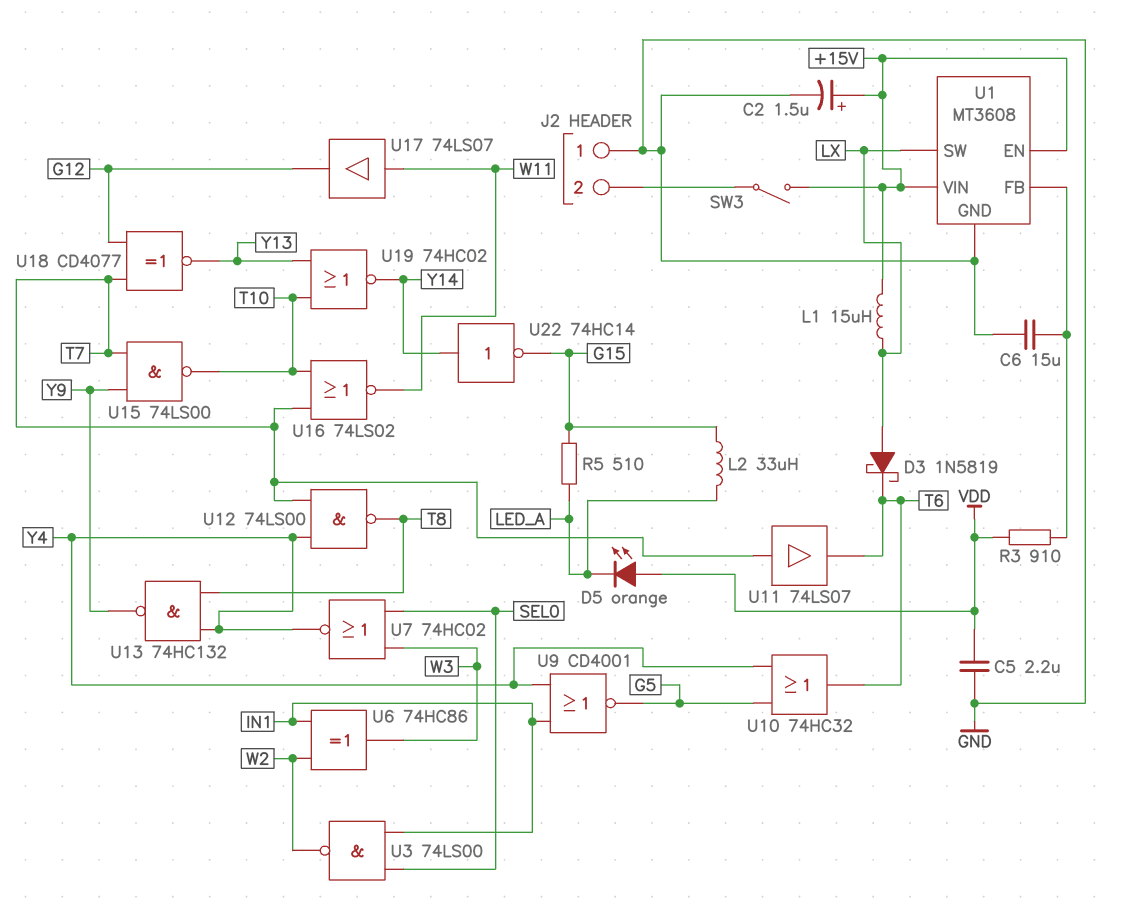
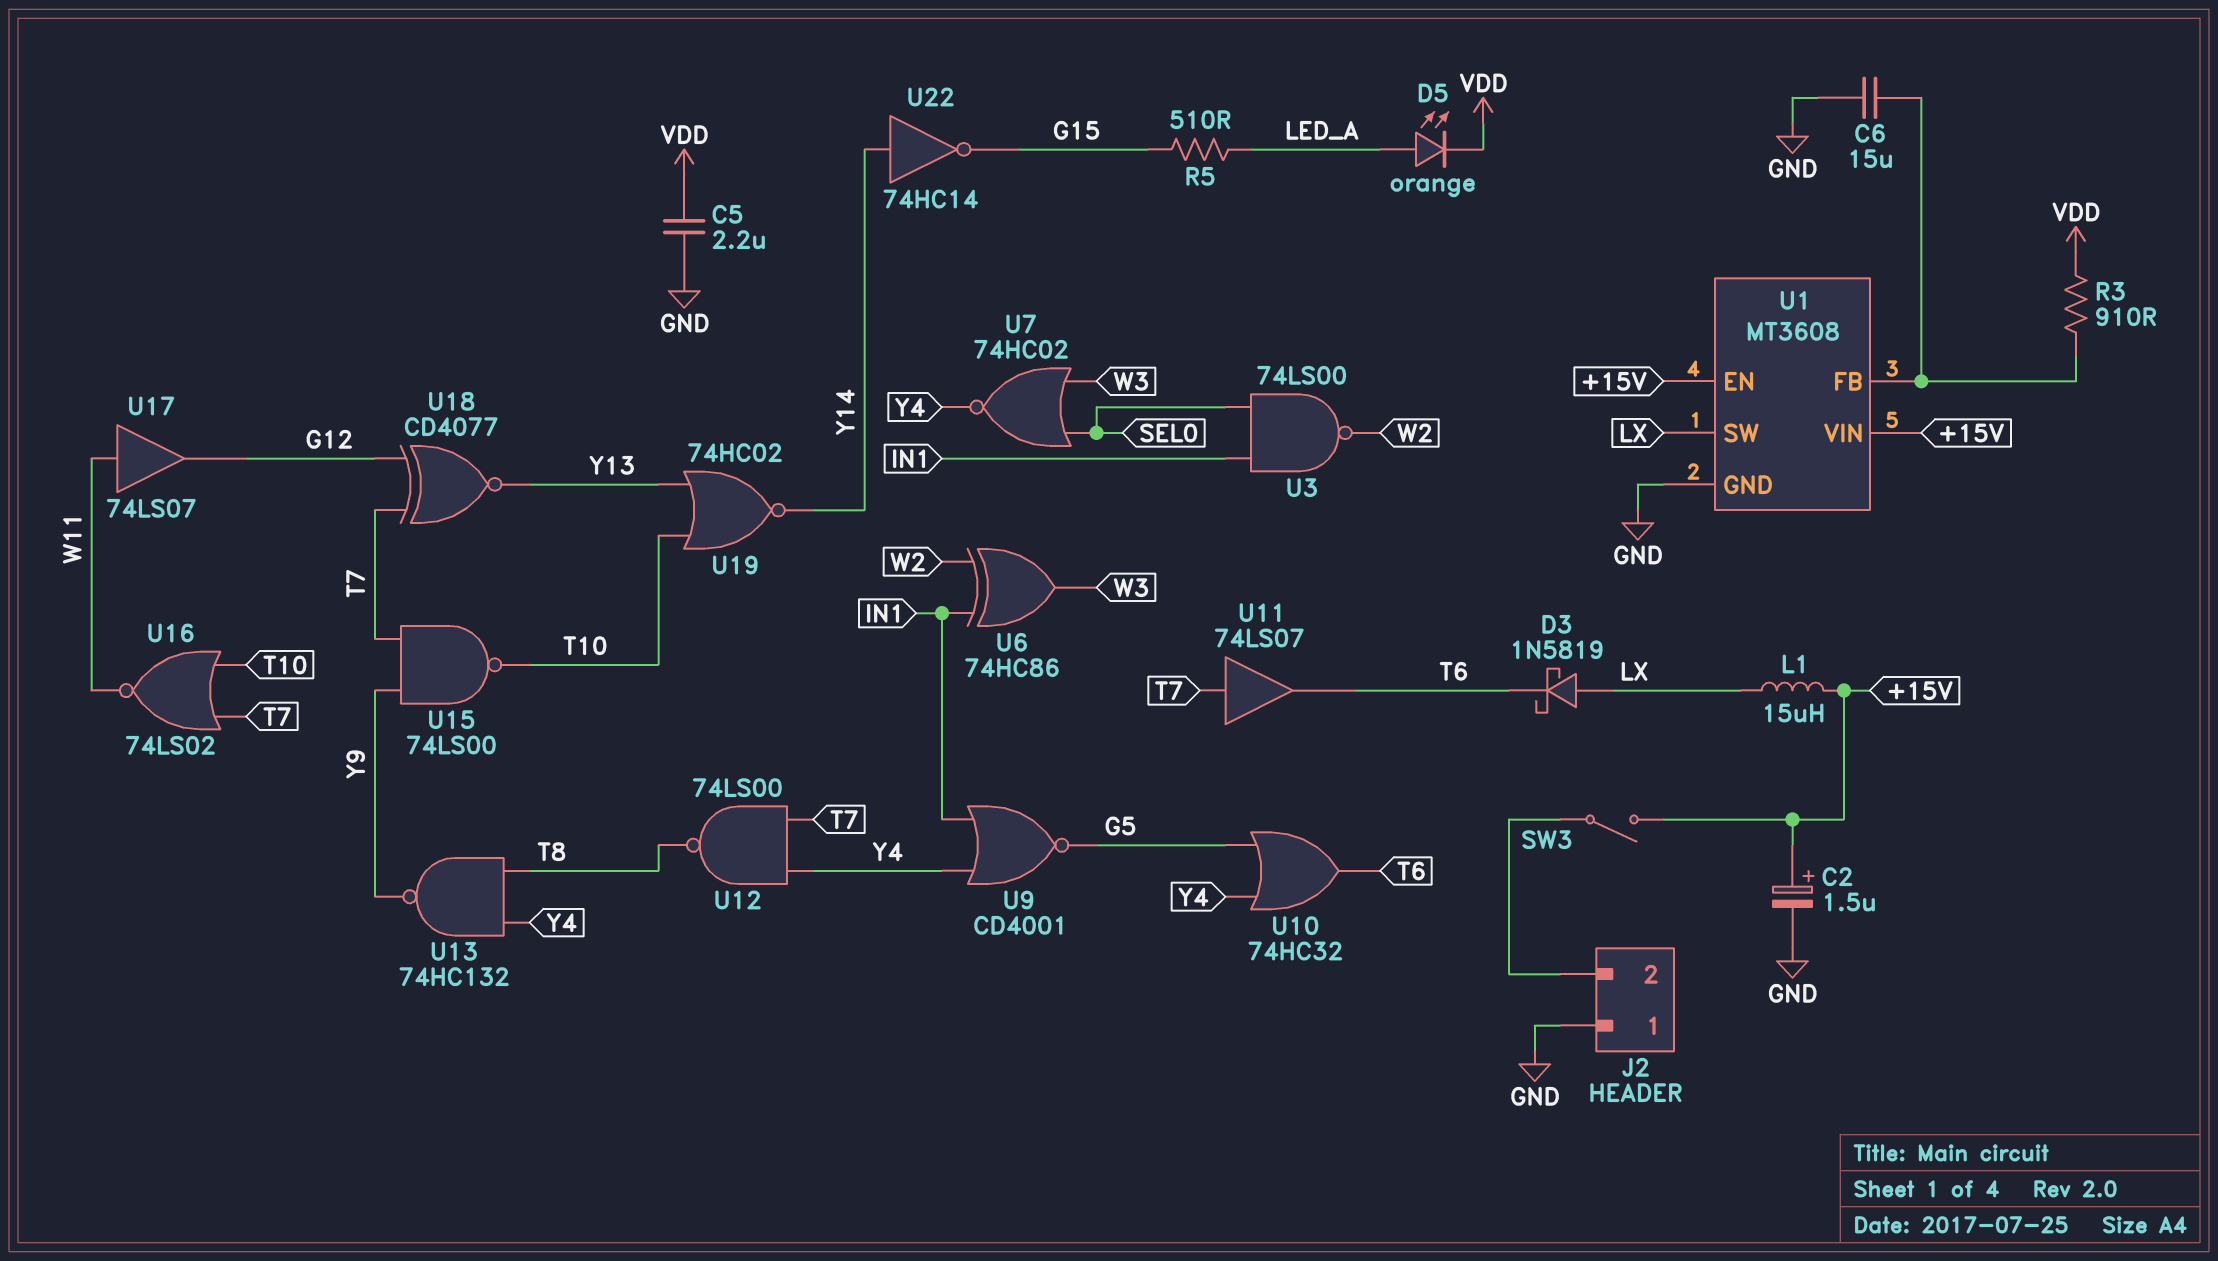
D5: LED orange (A VDD, K LED_A) -> LED orange (A LED_A, K VDD)
L2: 33uH (G15, LED_A) -> none

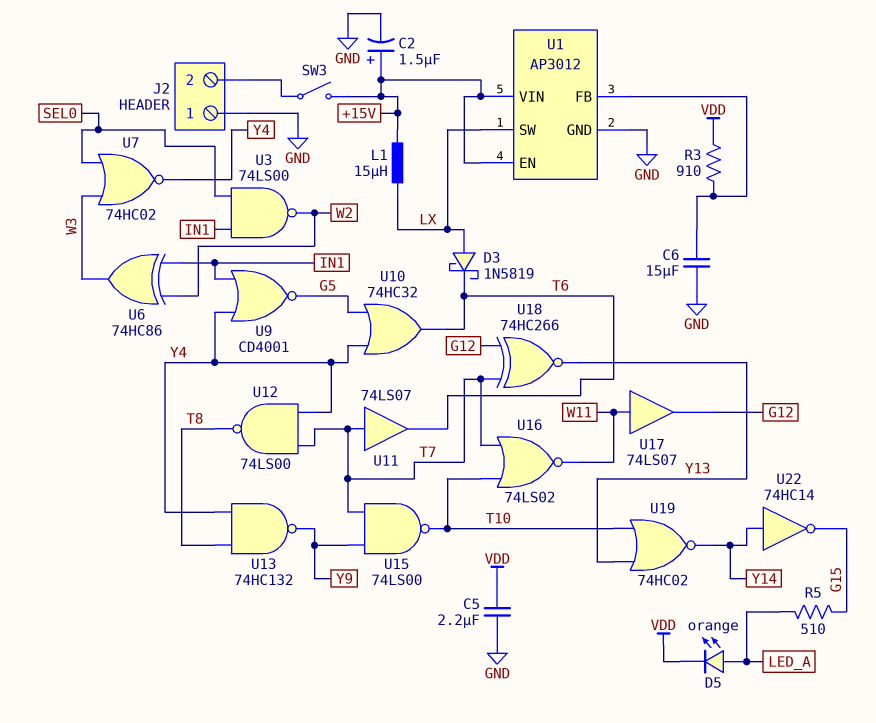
U1: MT3608 -> AP3012
U18: XNOR CD4077 (in G12, in T7, out Y13) -> XNOR 74HC266 (in G12, in T7, out Y13)

